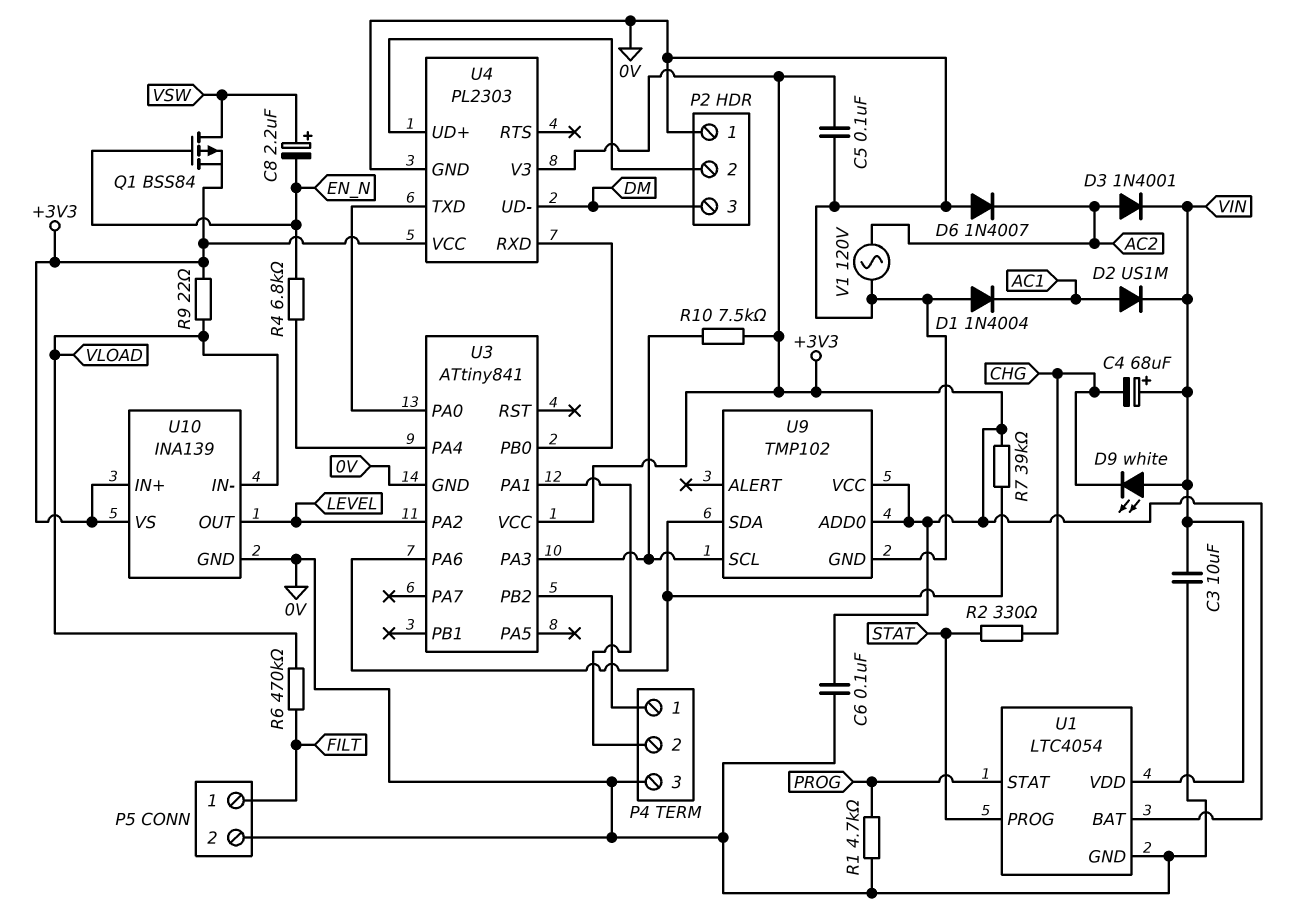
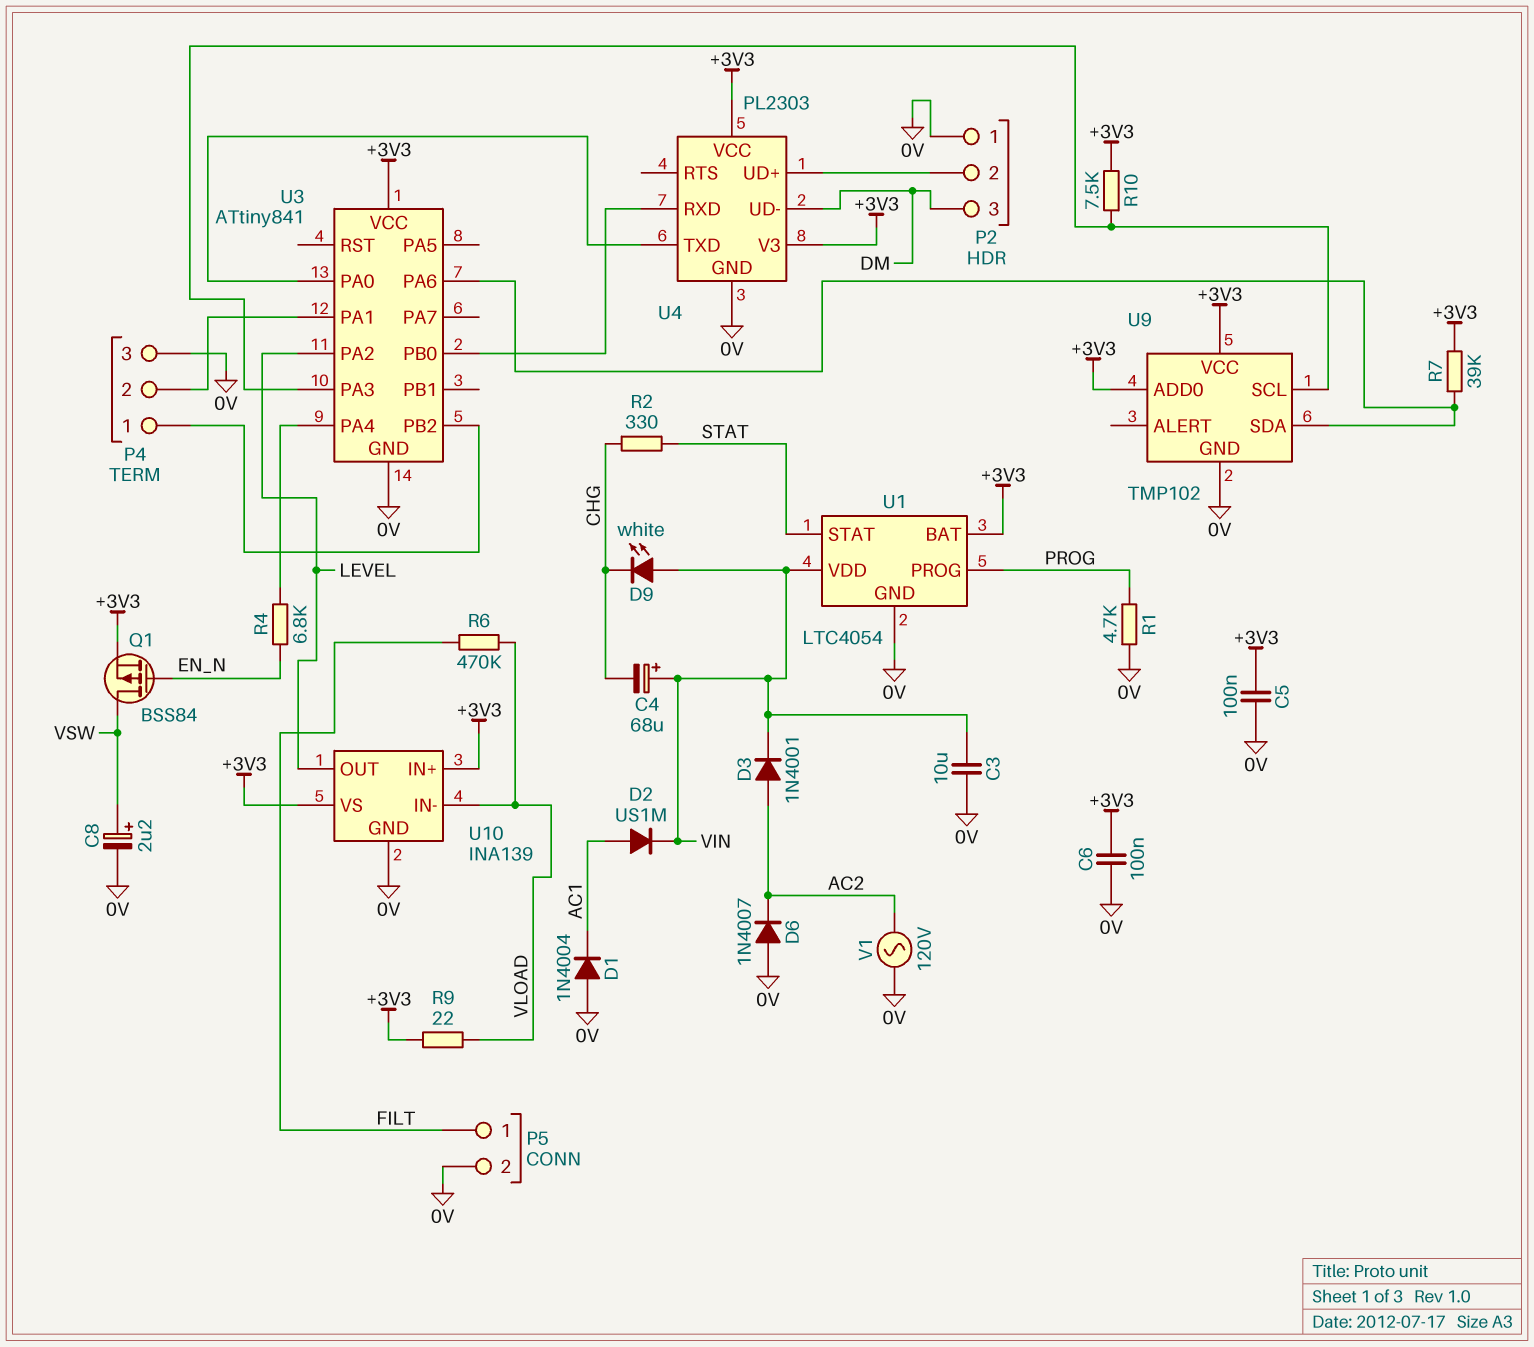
C8: 2.2uF (plus VSW, minus EN_N) -> 2.2uF (plus VSW, minus 0V)
U1 pin PROG: STAT -> PROG
U1 pin STAT: PROG -> STAT

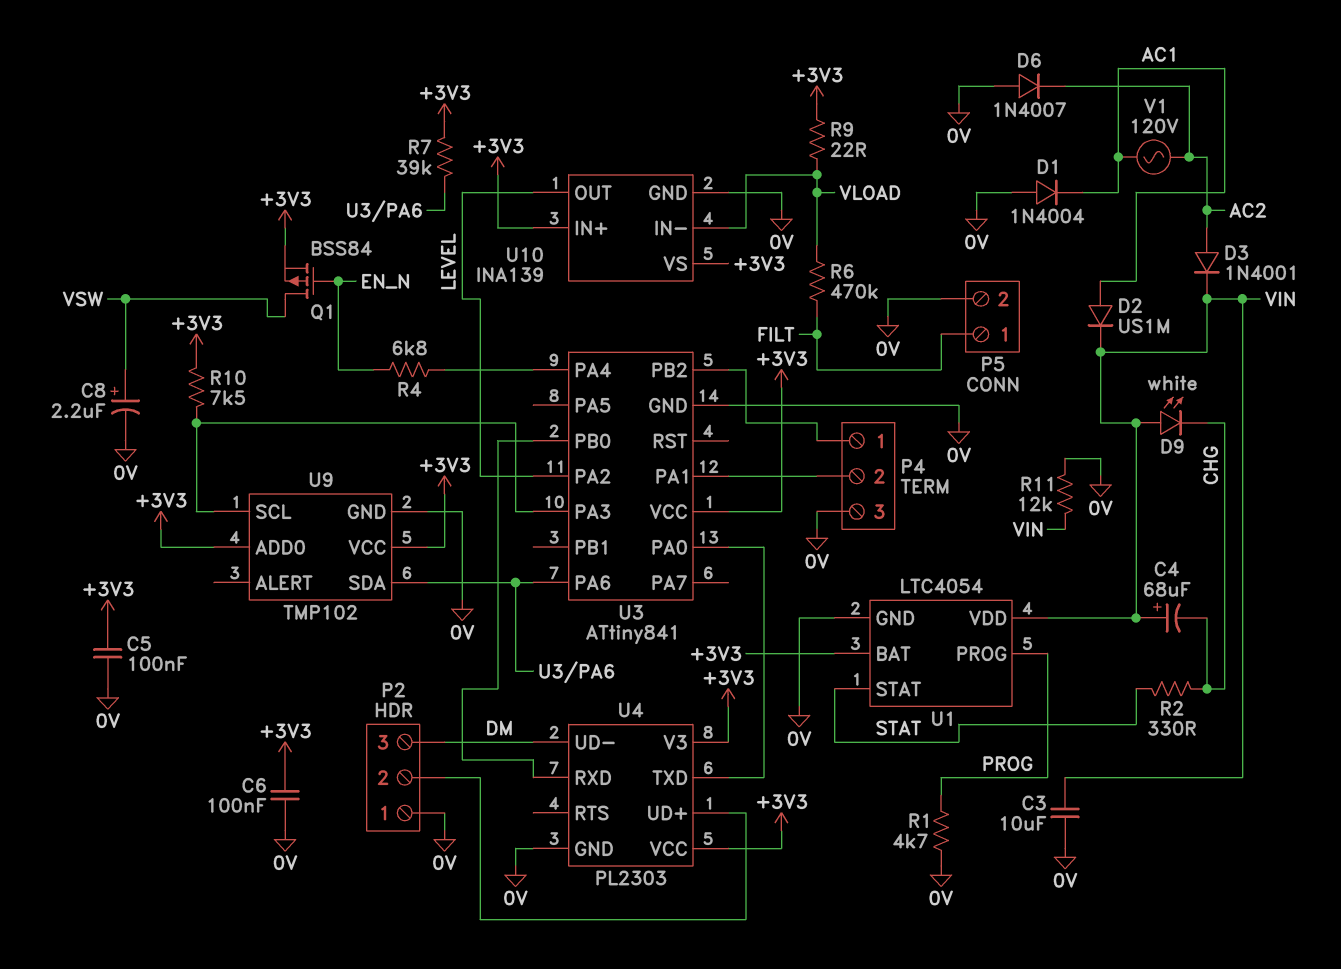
R11: none -> 12k (0V, VIN)
V1: AC 120V (0V, AC2) -> AC 120V (AC1, AC2)

